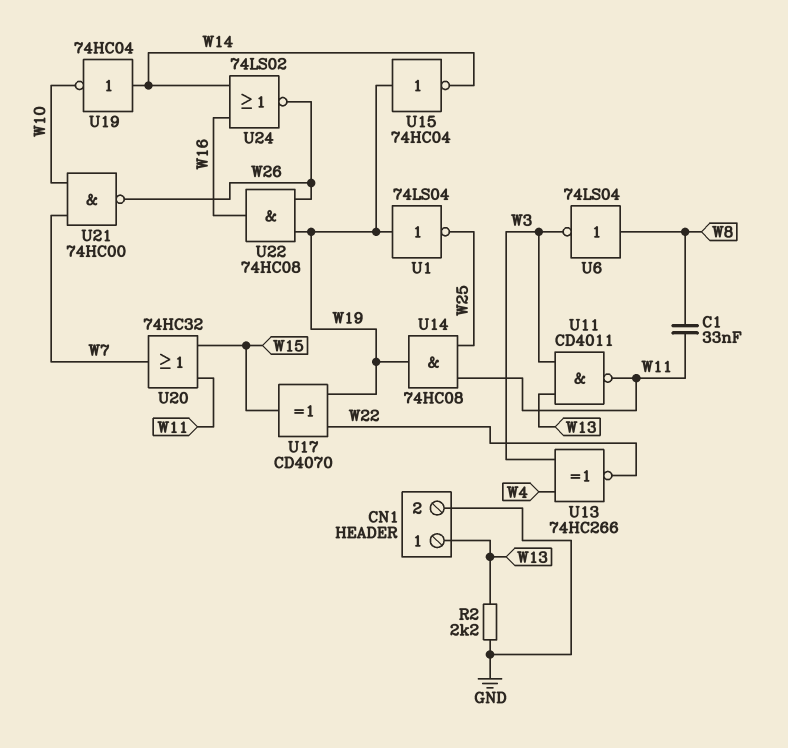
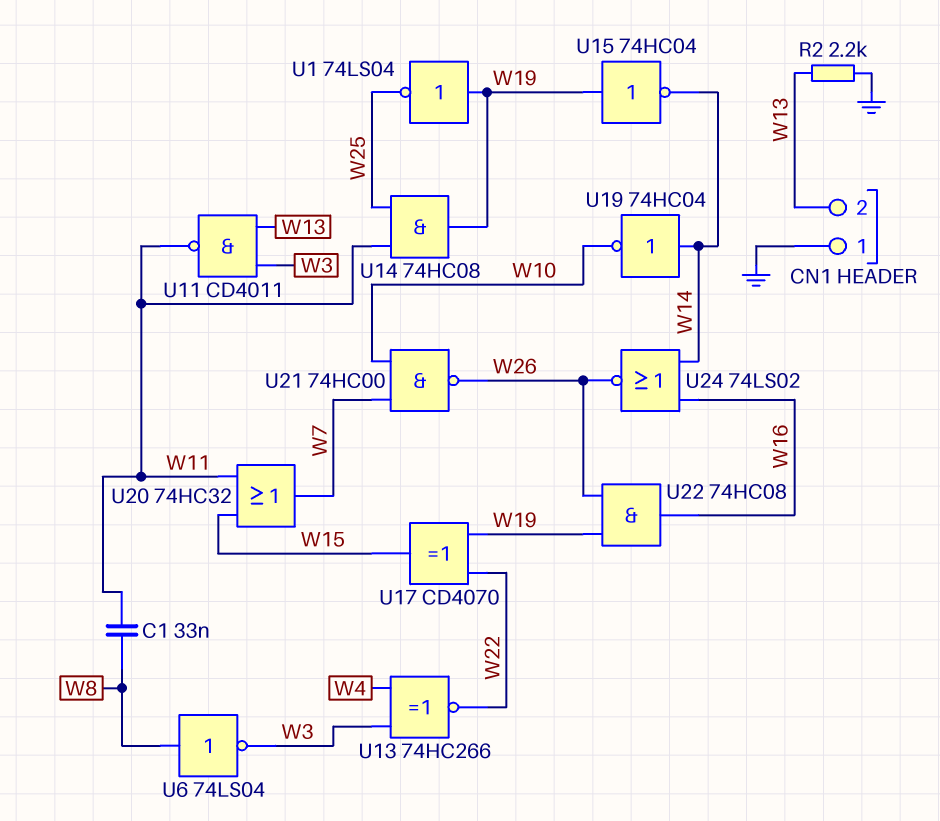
CN1 pin 1: W13 -> GND
CN1 pin 2: GND -> W13

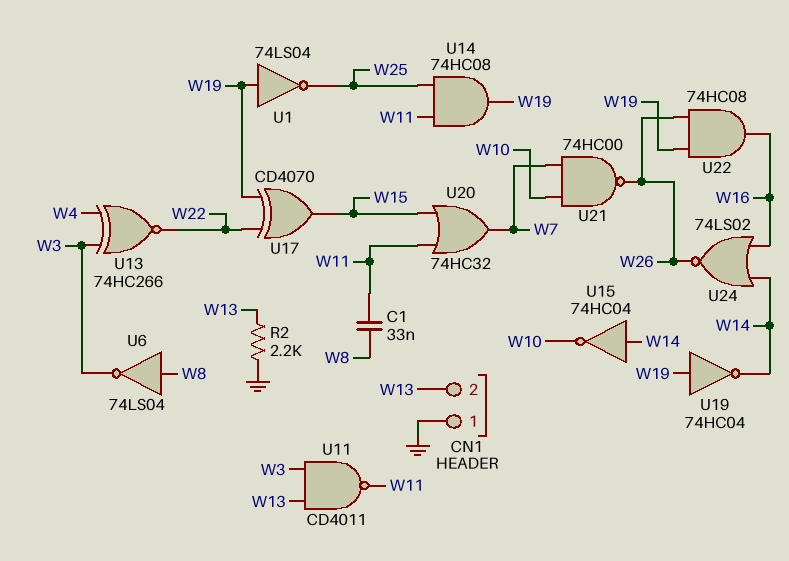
U15: NOT 74HC04 (in W19, out W14) -> NOT 74HC04 (in W14, out W10)
U19: NOT 74HC04 (in W14, out W10) -> NOT 74HC04 (in W19, out W14)

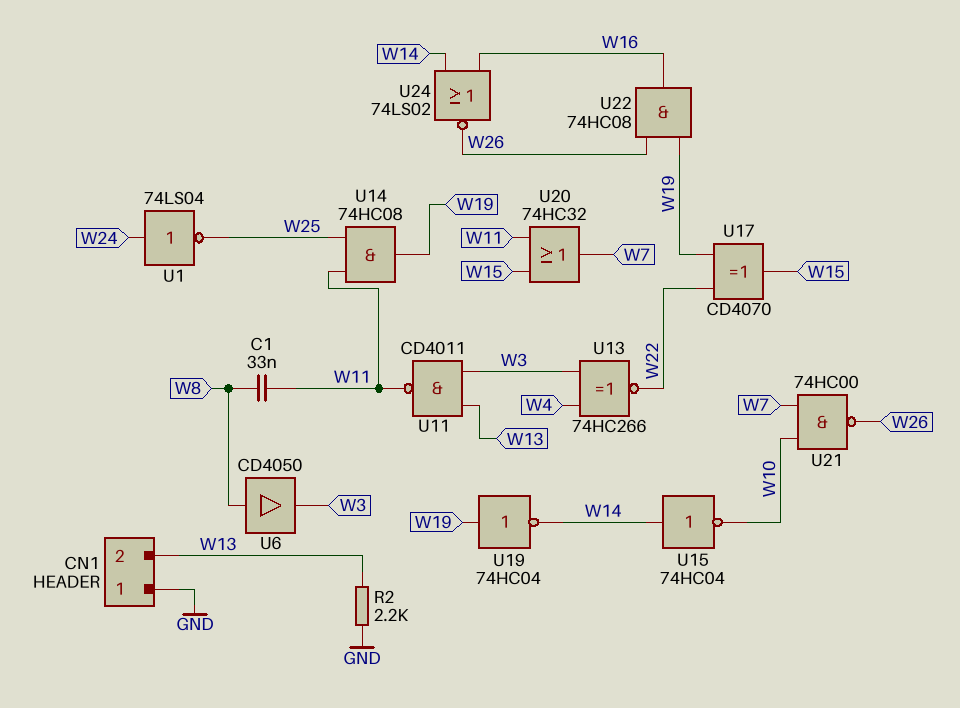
U1: NOT 74LS04 (in W19, out W25) -> NOT 74LS04 (in W24, out W25)
U6: NOT 74LS04 (in W8, out W3) -> buffer CD4050 (in W8, out W3)

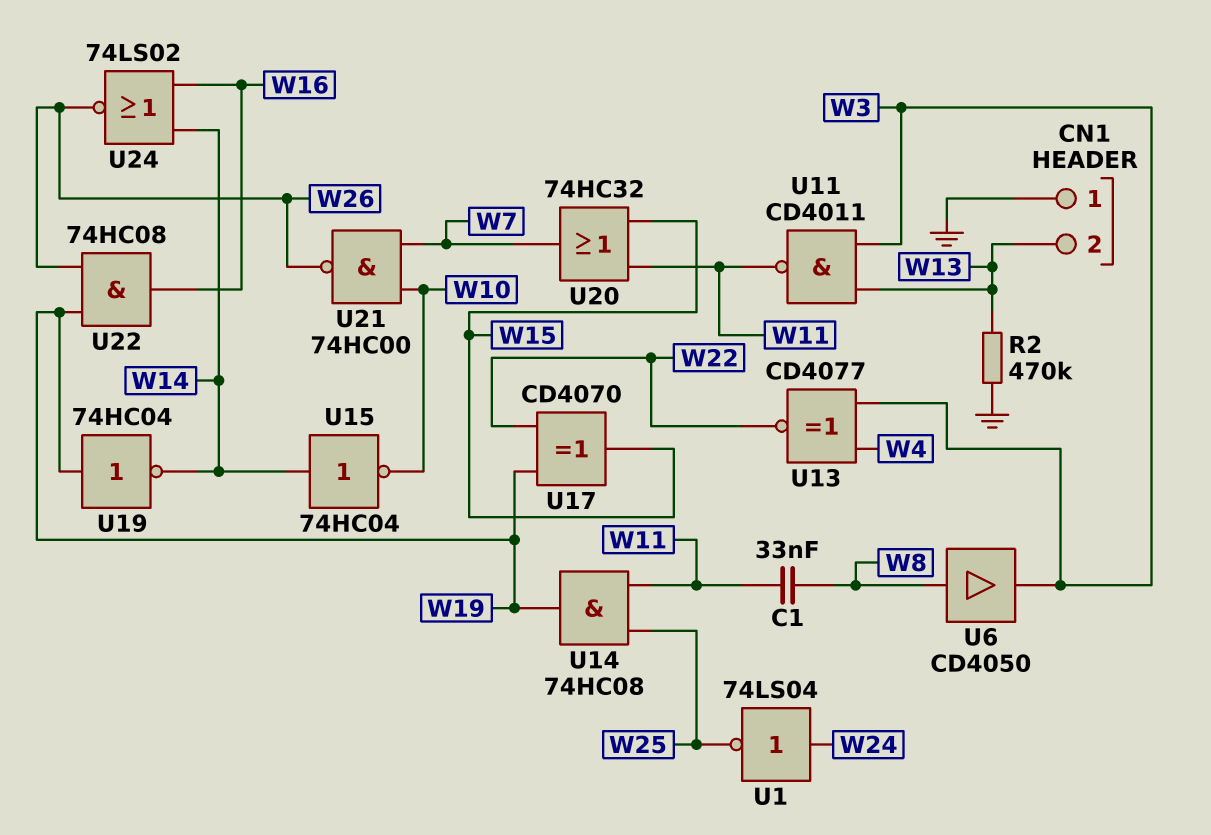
R2: 2.2k (GND, W13) -> 470k (GND, W13)
U13: XNOR 74HC266 (in W3, in W4, out W22) -> XNOR CD4077 (in W3, in W4, out W22)

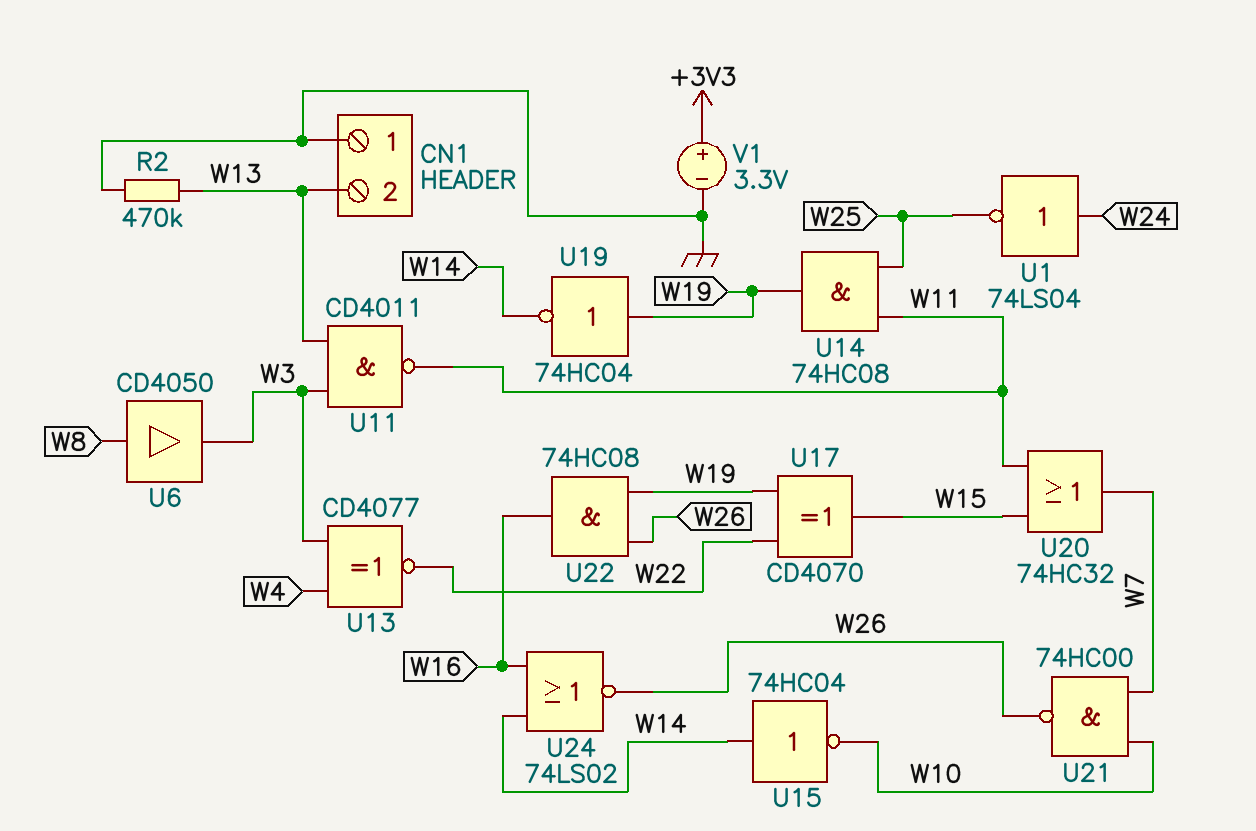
C1: 33nF (W8, W11) -> none
V1: none -> 3.3V (plus +3V3, minus GND)

